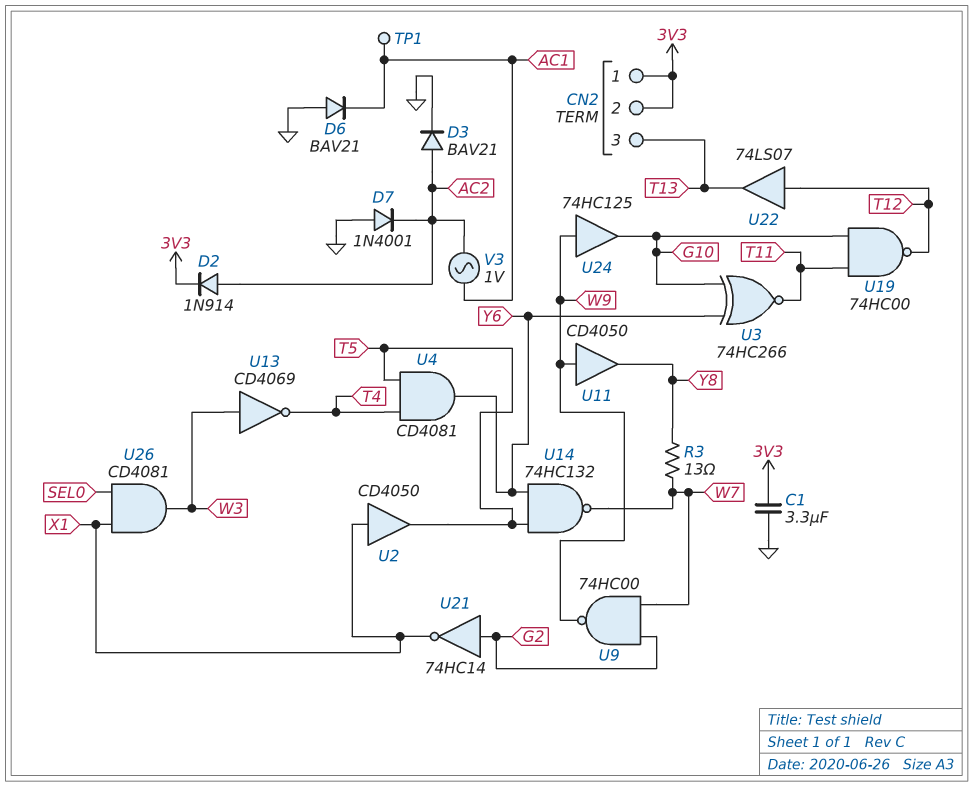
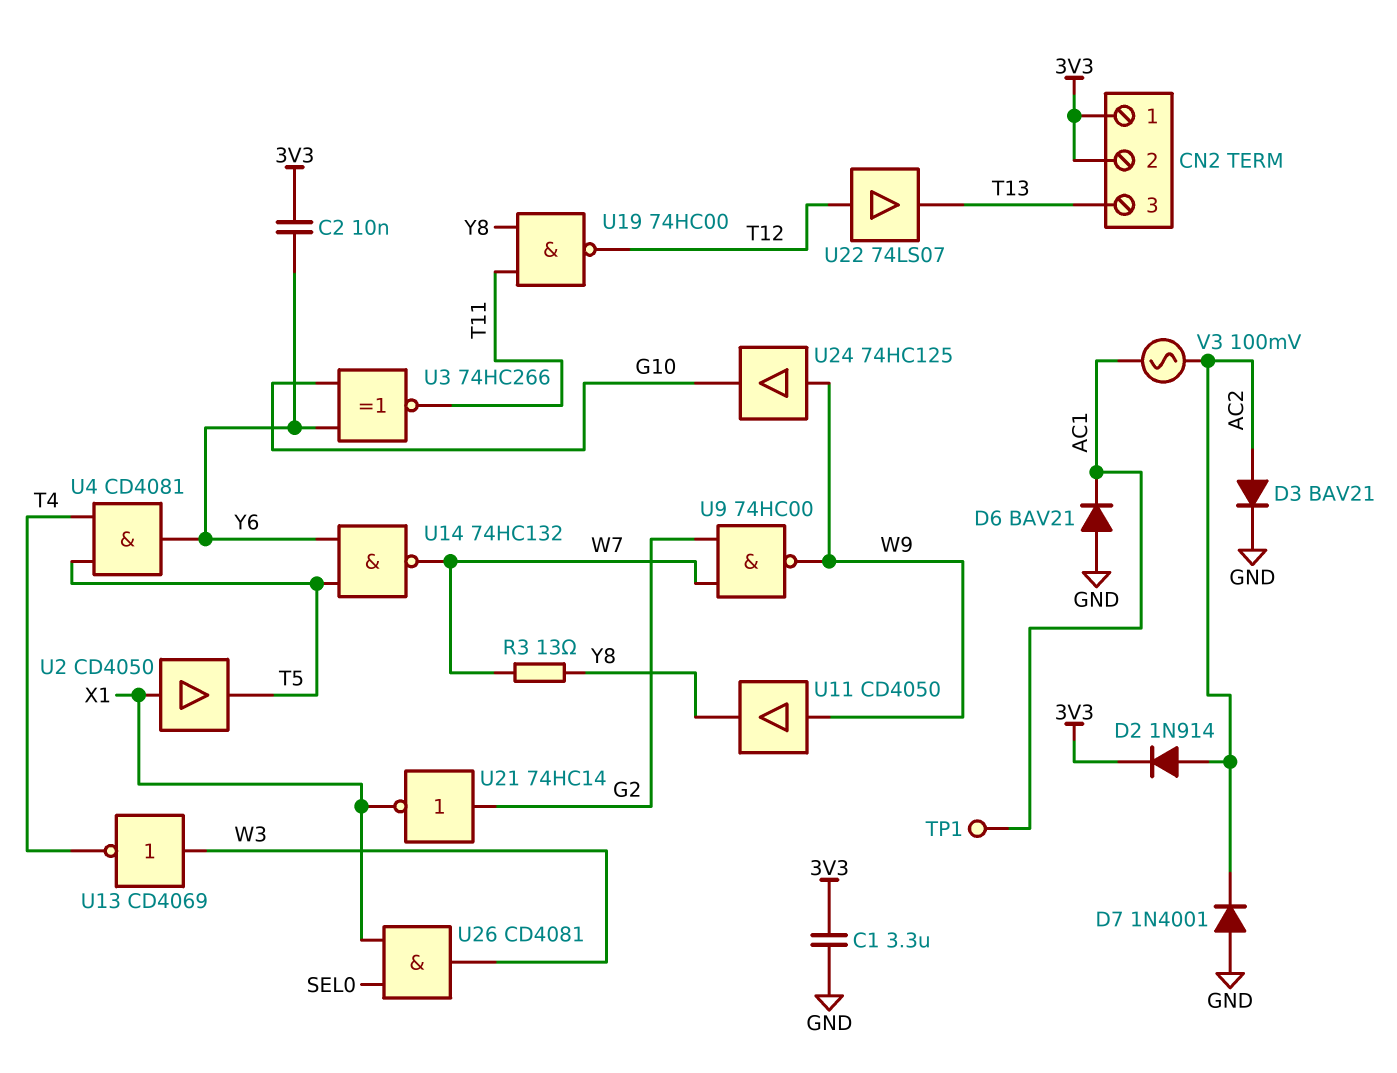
C2: none -> 10nF (3V3, Y6)
U19: NAND 74HC00 (in G10, in T11, out T12) -> NAND 74HC00 (in T11, in Y8, out T12)
V3: AC 1V (AC1, AC2) -> AC 100mV (AC1, AC2)

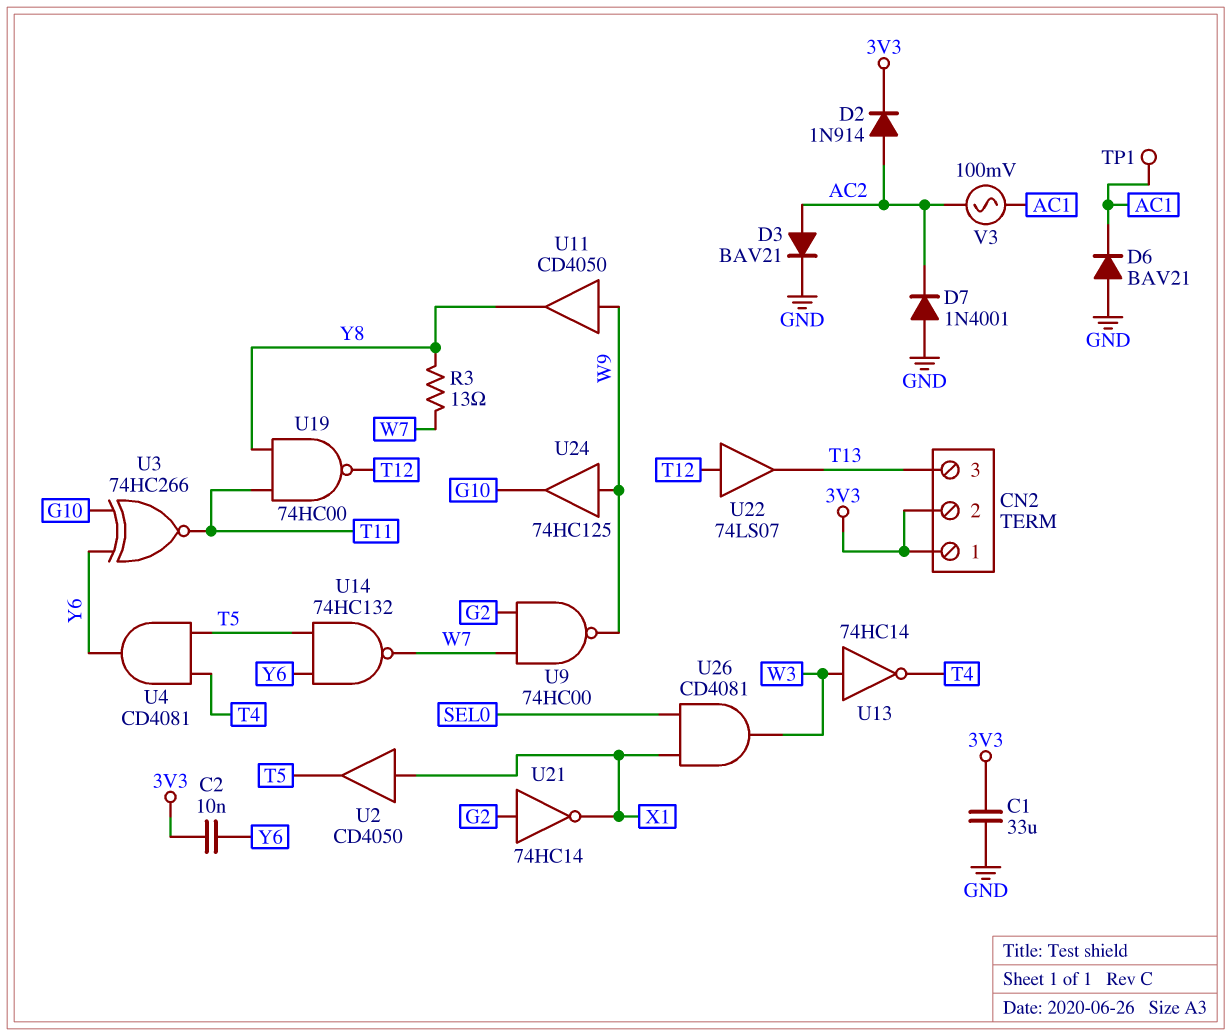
C1: 3.3uF (3V3, GND) -> 33uF (3V3, GND)
U13: NOT CD4069 (in W3, out T4) -> NOT 74HC14 (in W3, out T4)

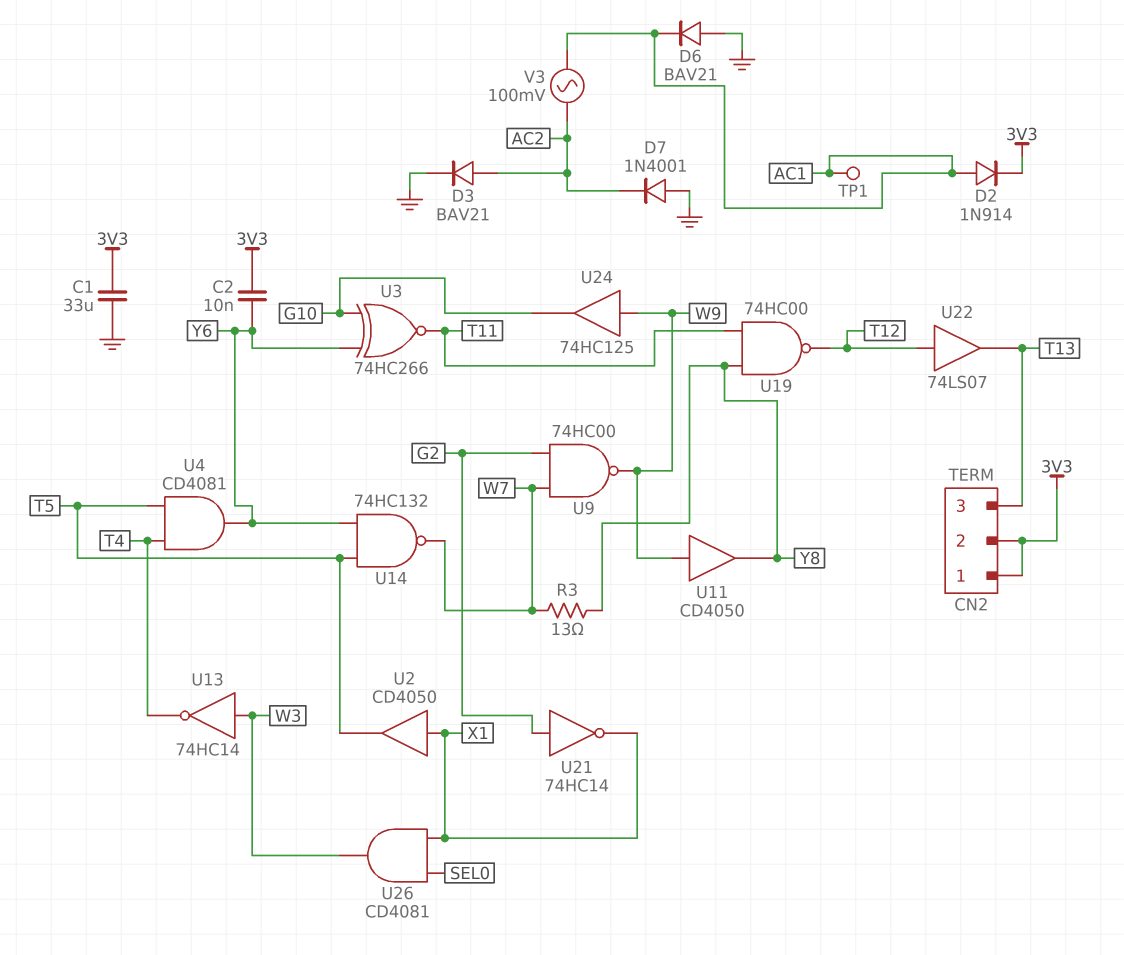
D2: diode 1N914 (A AC2, K 3V3) -> diode 1N914 (A AC1, K 3V3)

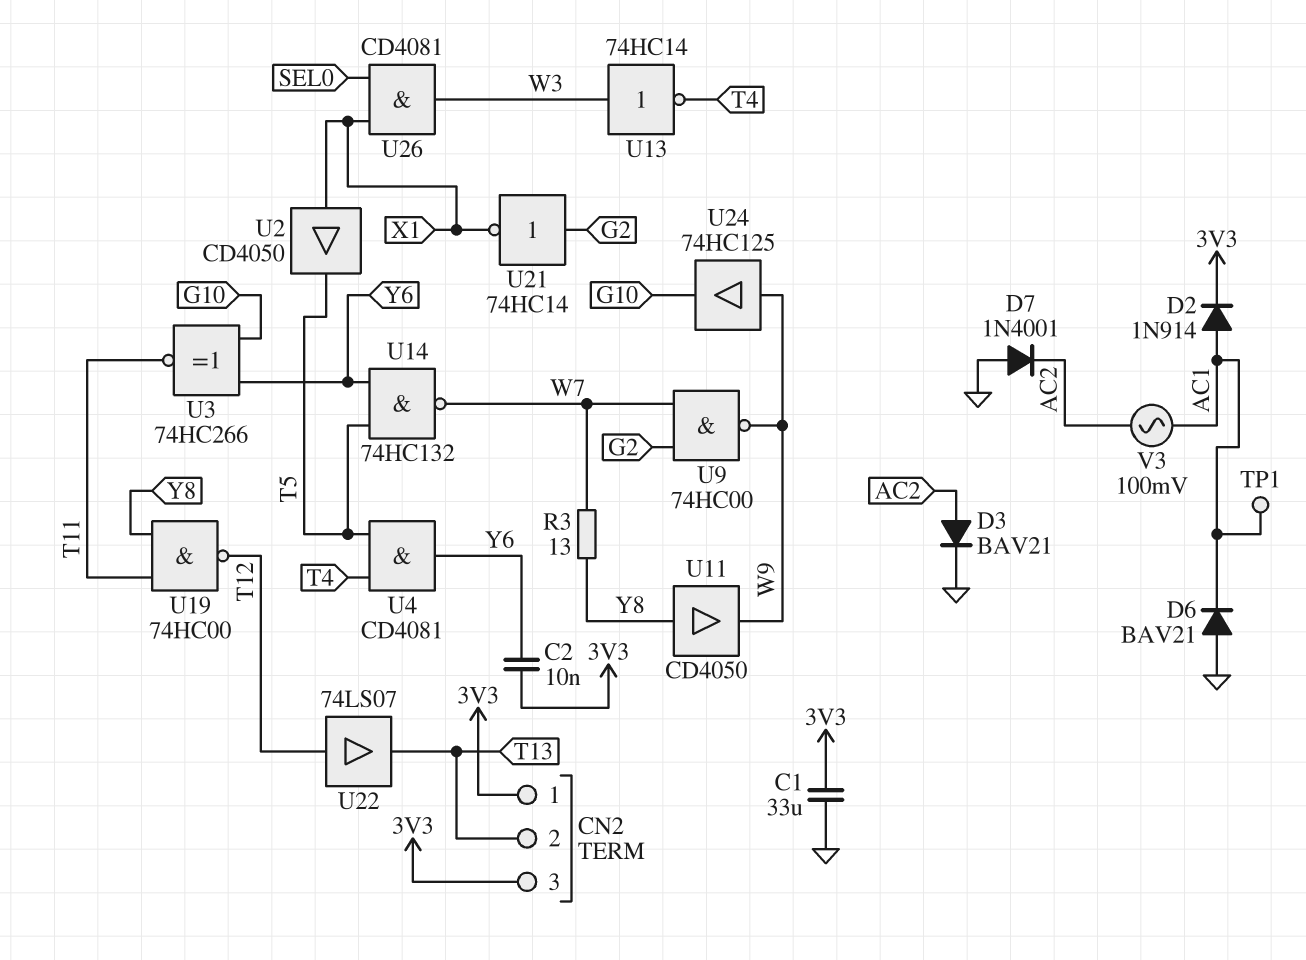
CN2 pin 2: 3V3 -> T13
CN2 pin 3: T13 -> 3V3
U11: buffer CD4050 (in W9, out Y8) -> buffer CD4050 (in Y8, out W9)

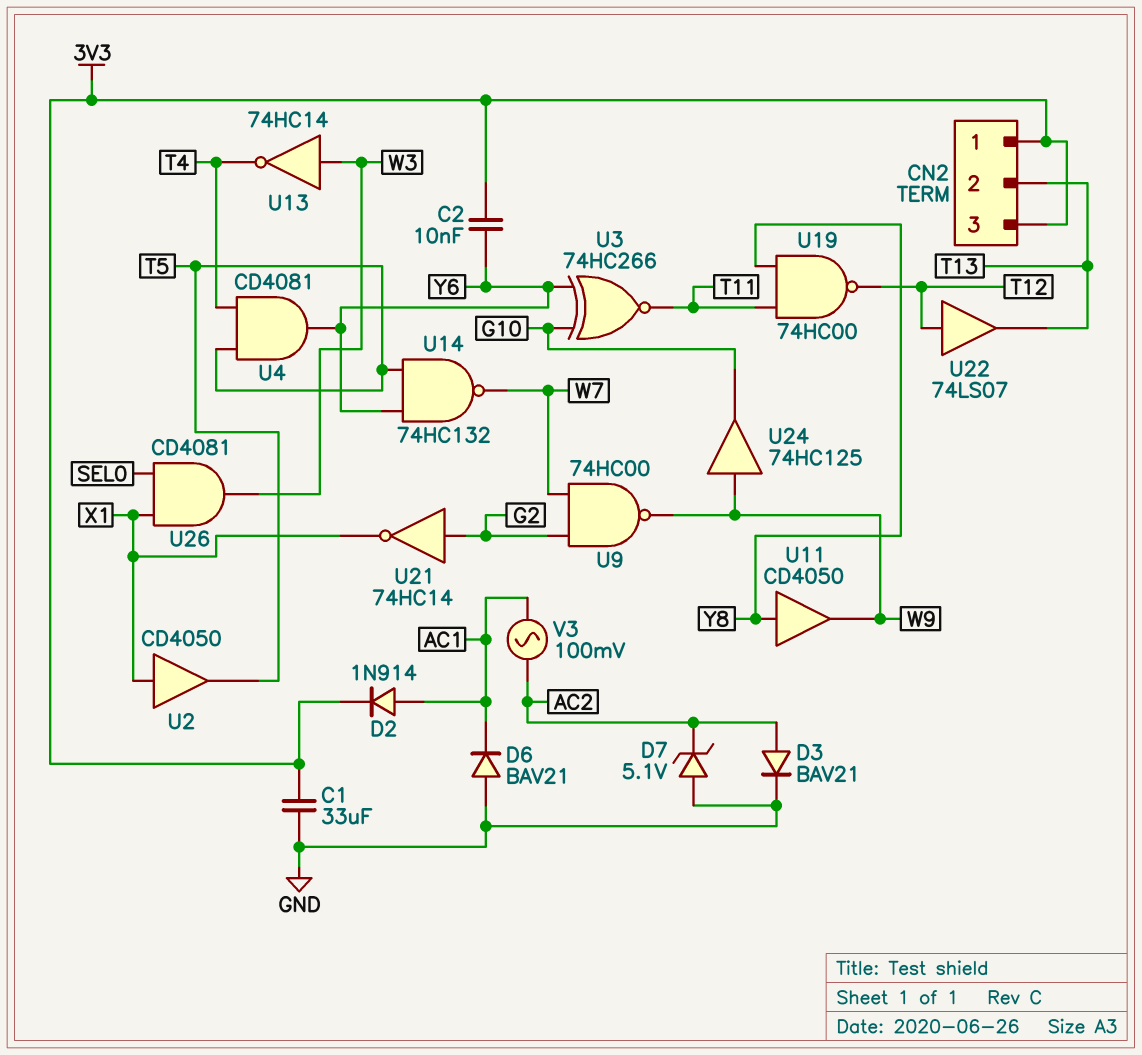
D7: diode 1N4001 (A GND, K AC2) -> zener 5.1V (A GND, K AC2)
R3: 13 (W7, Y8) -> none
TP1: test point (AC1) -> none

